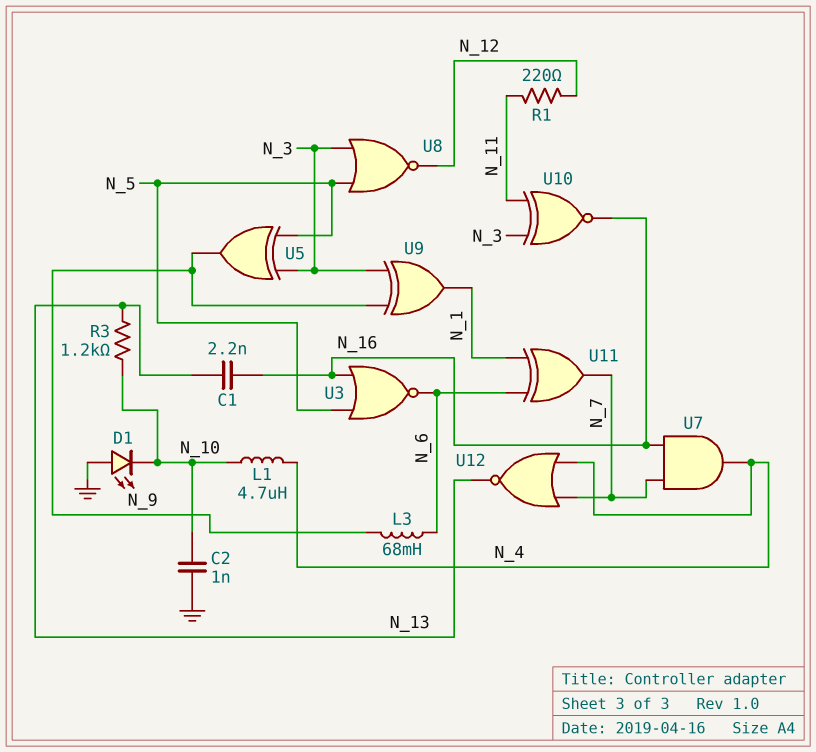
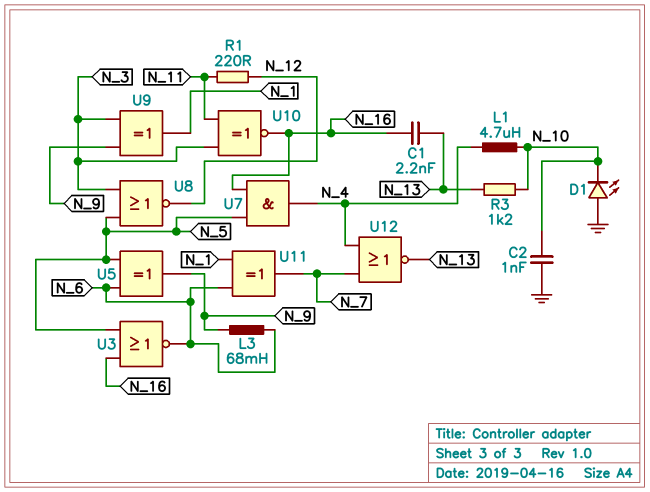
U5: XOR (in N_3, in N_5, out N_9) -> XOR (in N_5, in N_6, out N_9)
U7: AND (in N_7, in N_16, out N_4) -> AND (in N_5, in N_16, out N_4)

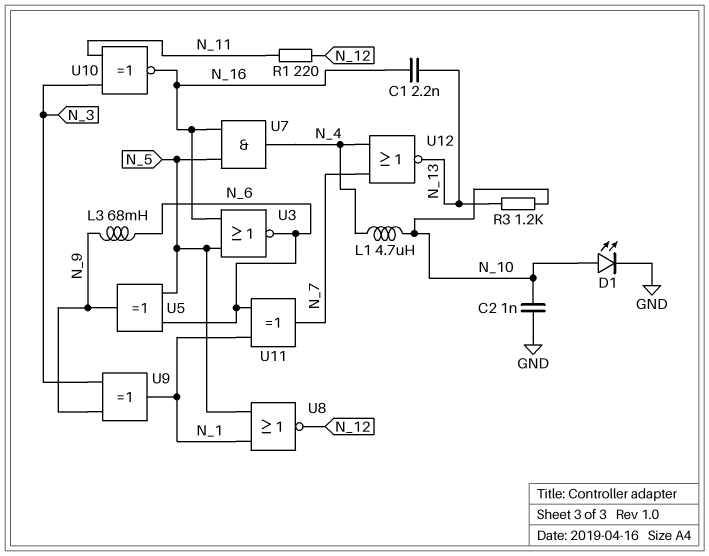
D1: LED (A GND, K N_10) -> LED (A N_10, K GND)
U8: NOR (in N_3, in N_5, out N_12) -> NOR (in N_1, in N_5, out N_12)

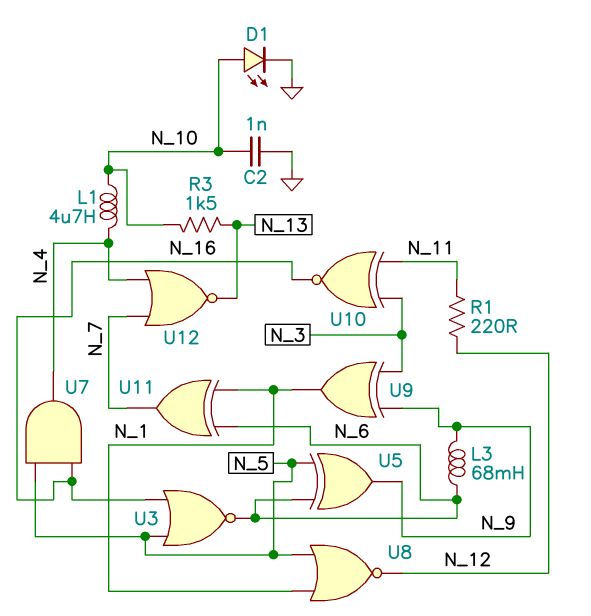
C1: 2.2nF (N_13, N_16) -> none
R3: 1.2k (N_10, N_13) -> 1.5k (N_10, N_13)

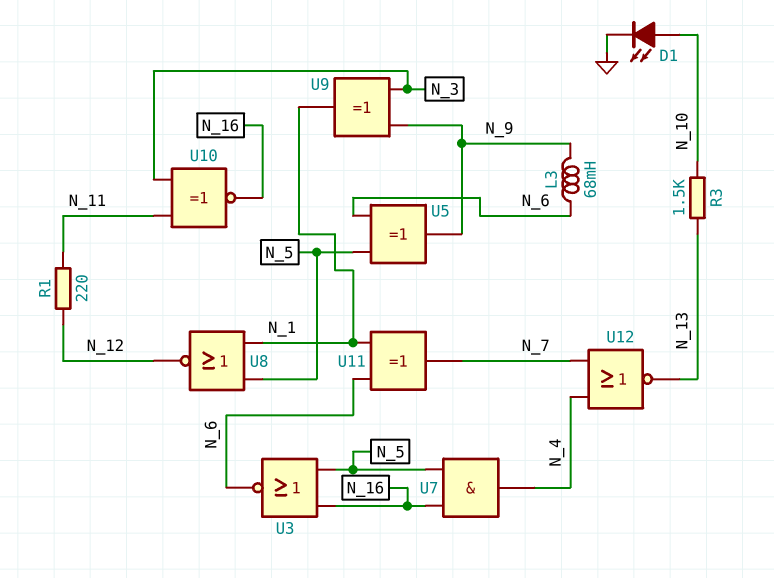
C2: 1nF (GND, N_10) -> none
L1: 4.7uH (N_4, N_10) -> none

